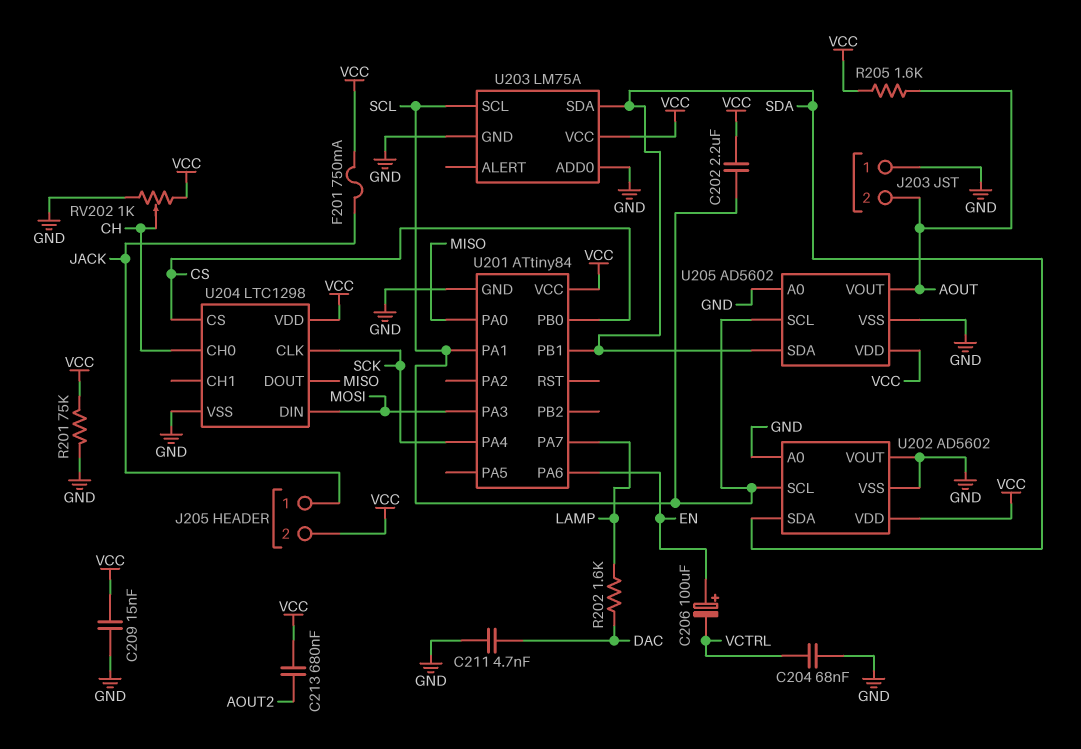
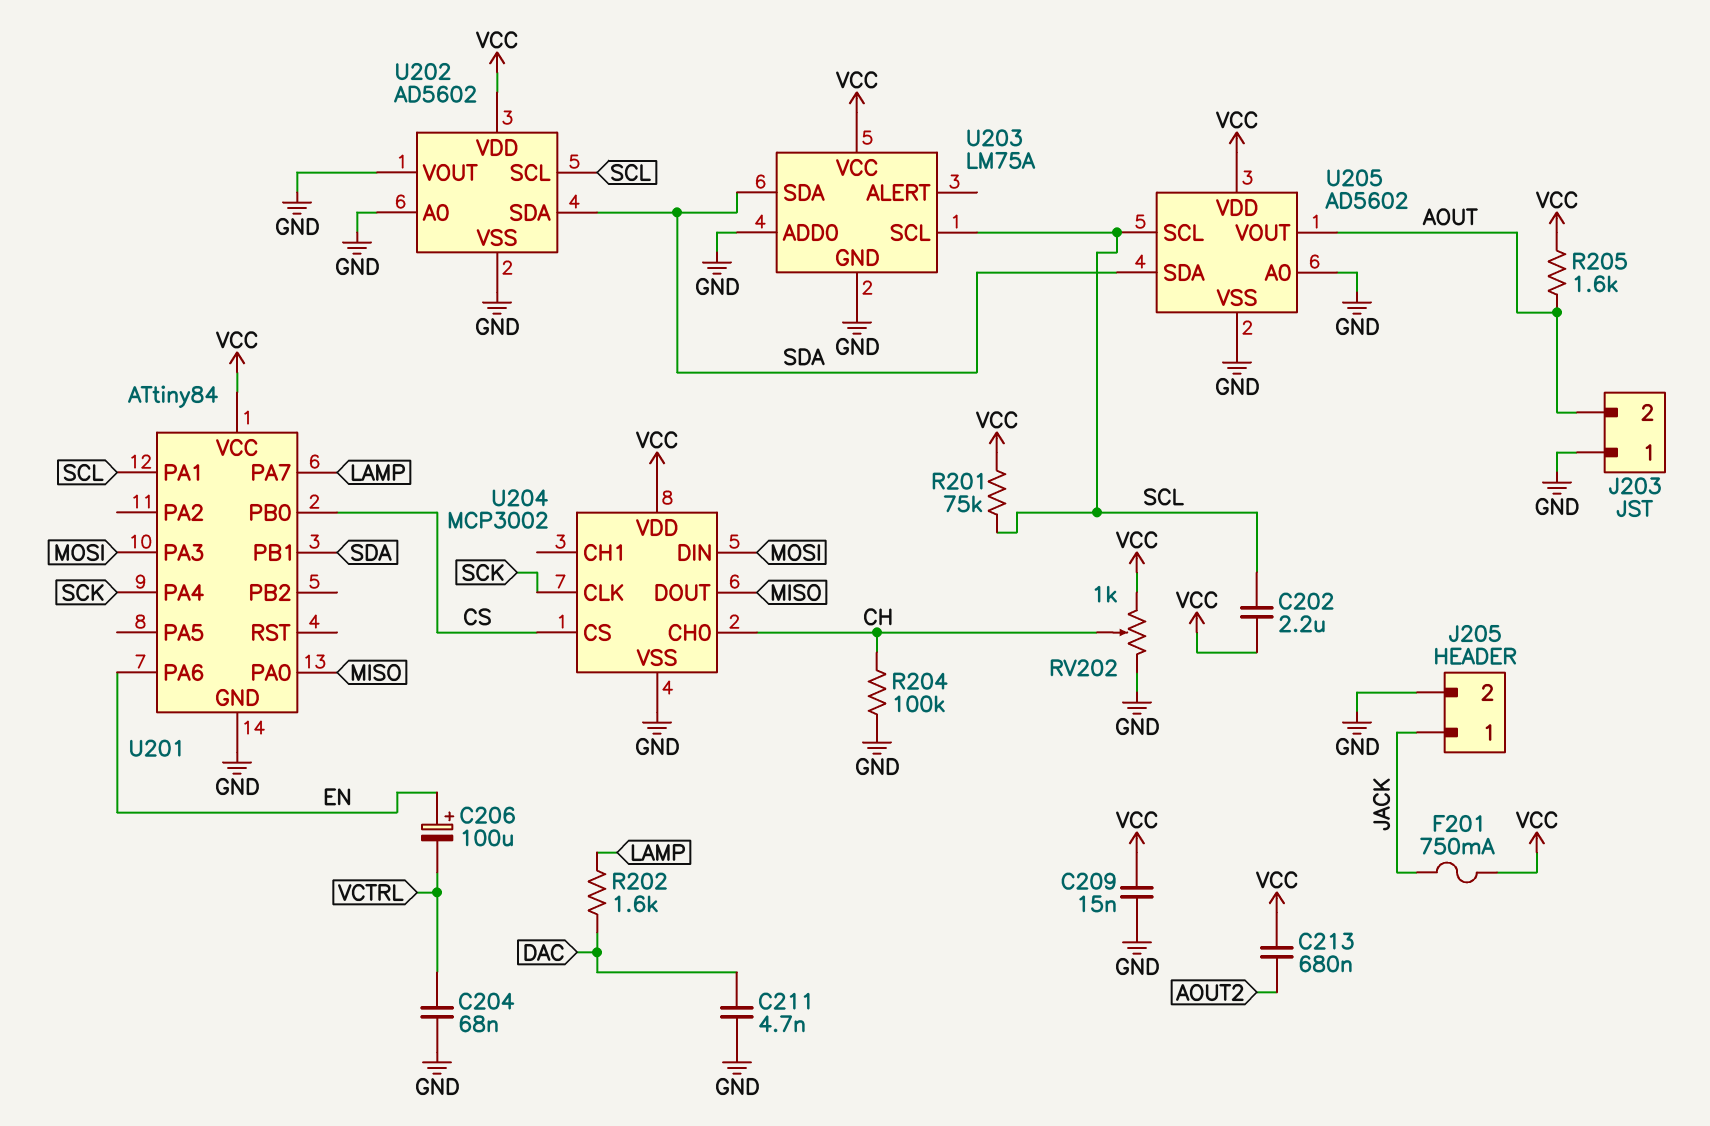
J205 pin 2: VCC -> GND
R201: 75k (GND, VCC) -> 75k (SCL, VCC)
R204: none -> 100k (CH, GND)
U204: LTC1298 -> MCP3002

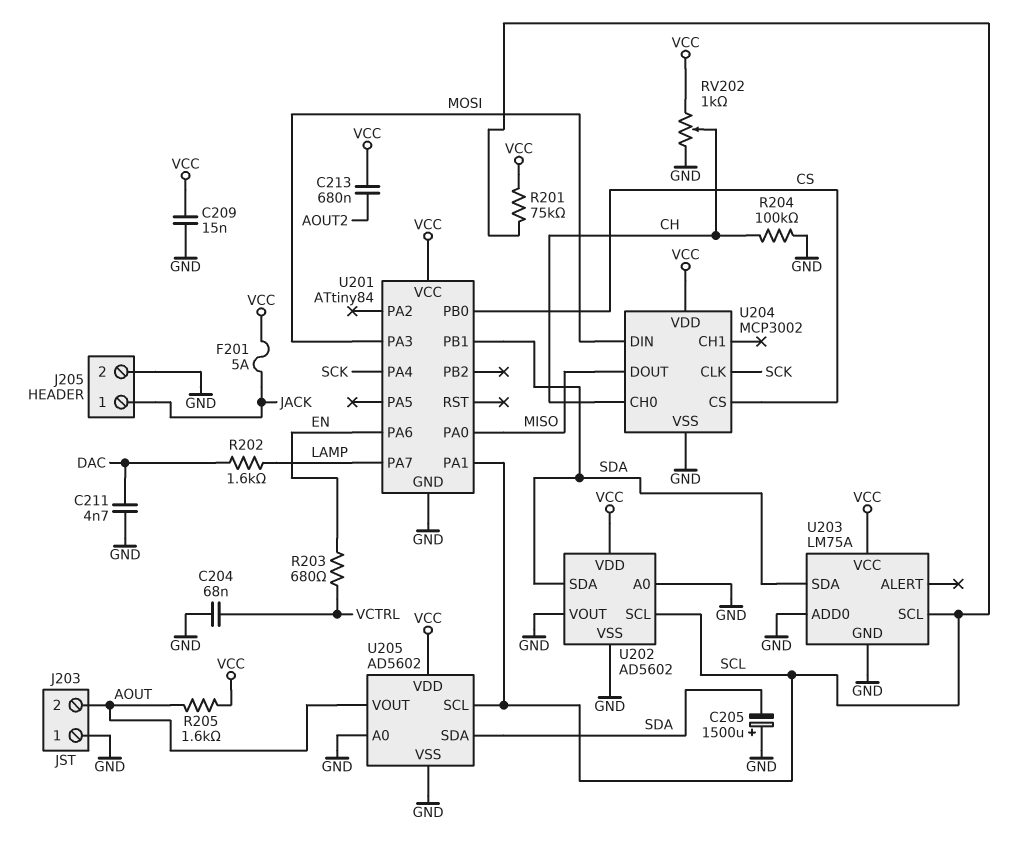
C202: 2.2uF (SCL, VCC) -> none
C205: none -> 1500uF (plus GND, minus SDA)
C206: 100uF (plus EN, minus VCTRL) -> none
F201: 750mA (JACK, VCC) -> 5A (JACK, VCC)
R203: none -> 680 (EN, VCTRL)

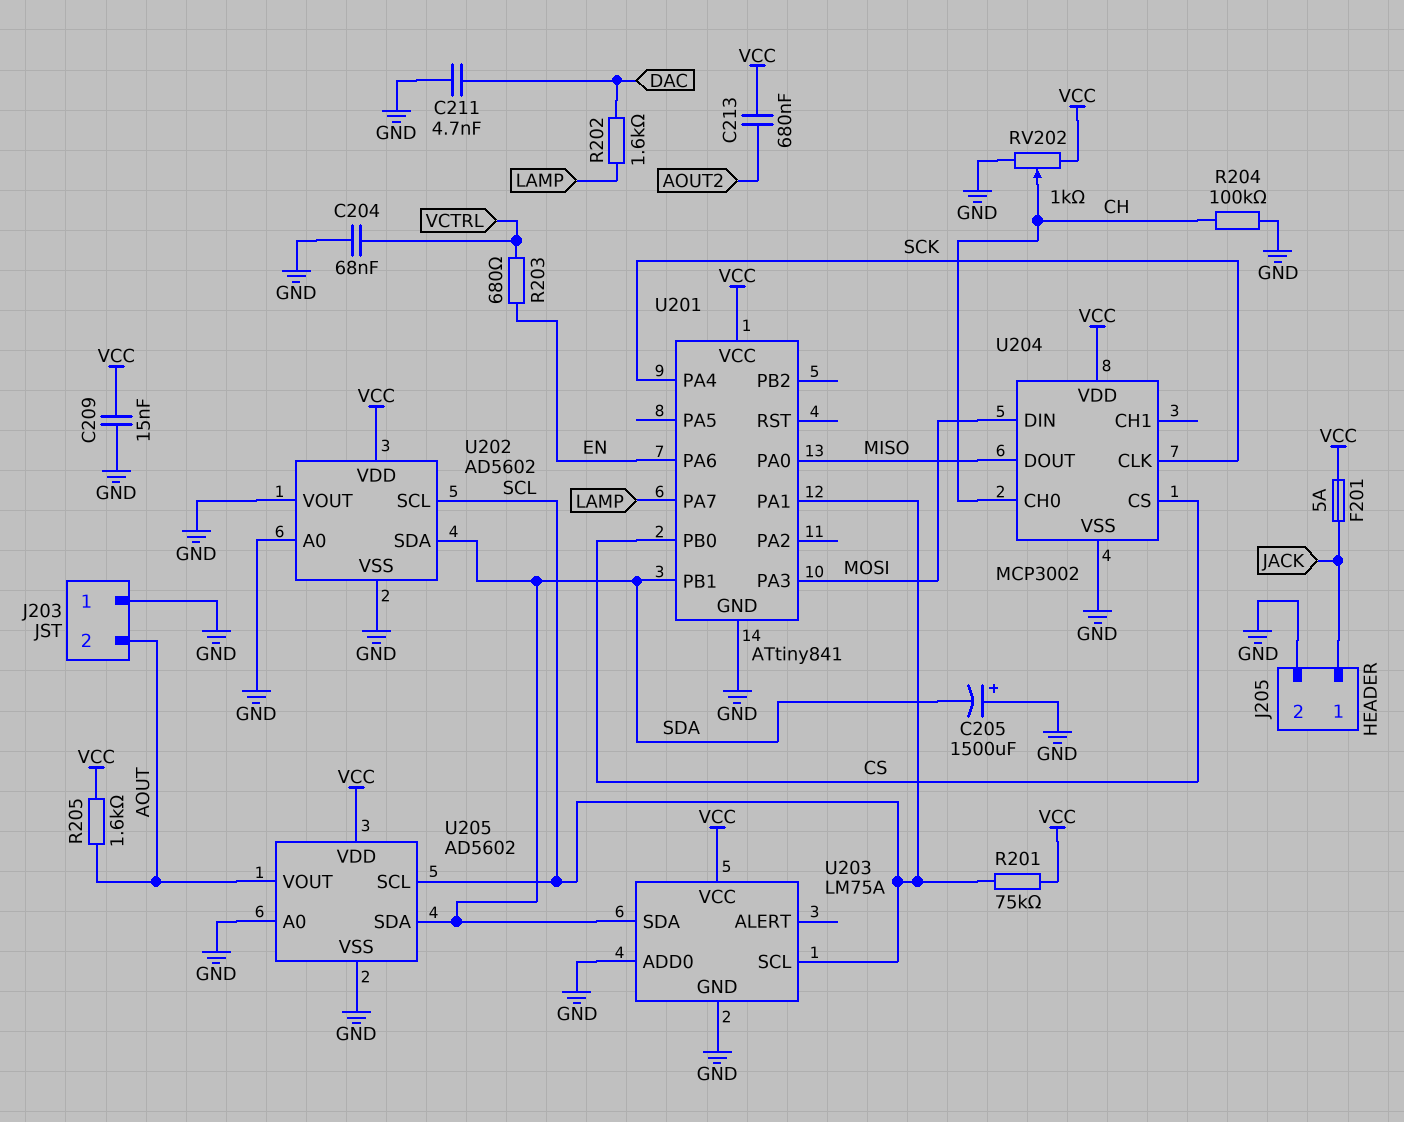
U201: ATtiny84 -> ATtiny841

